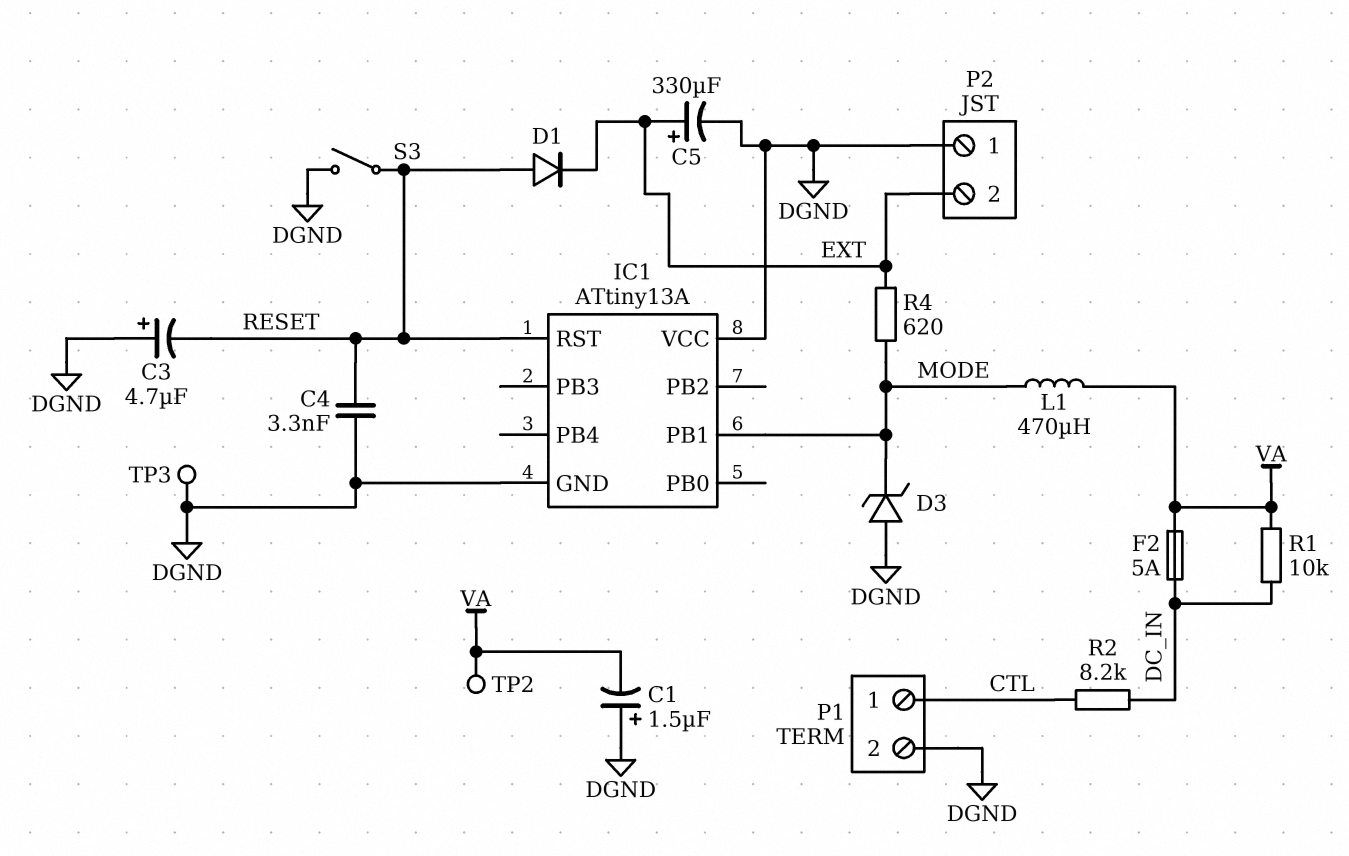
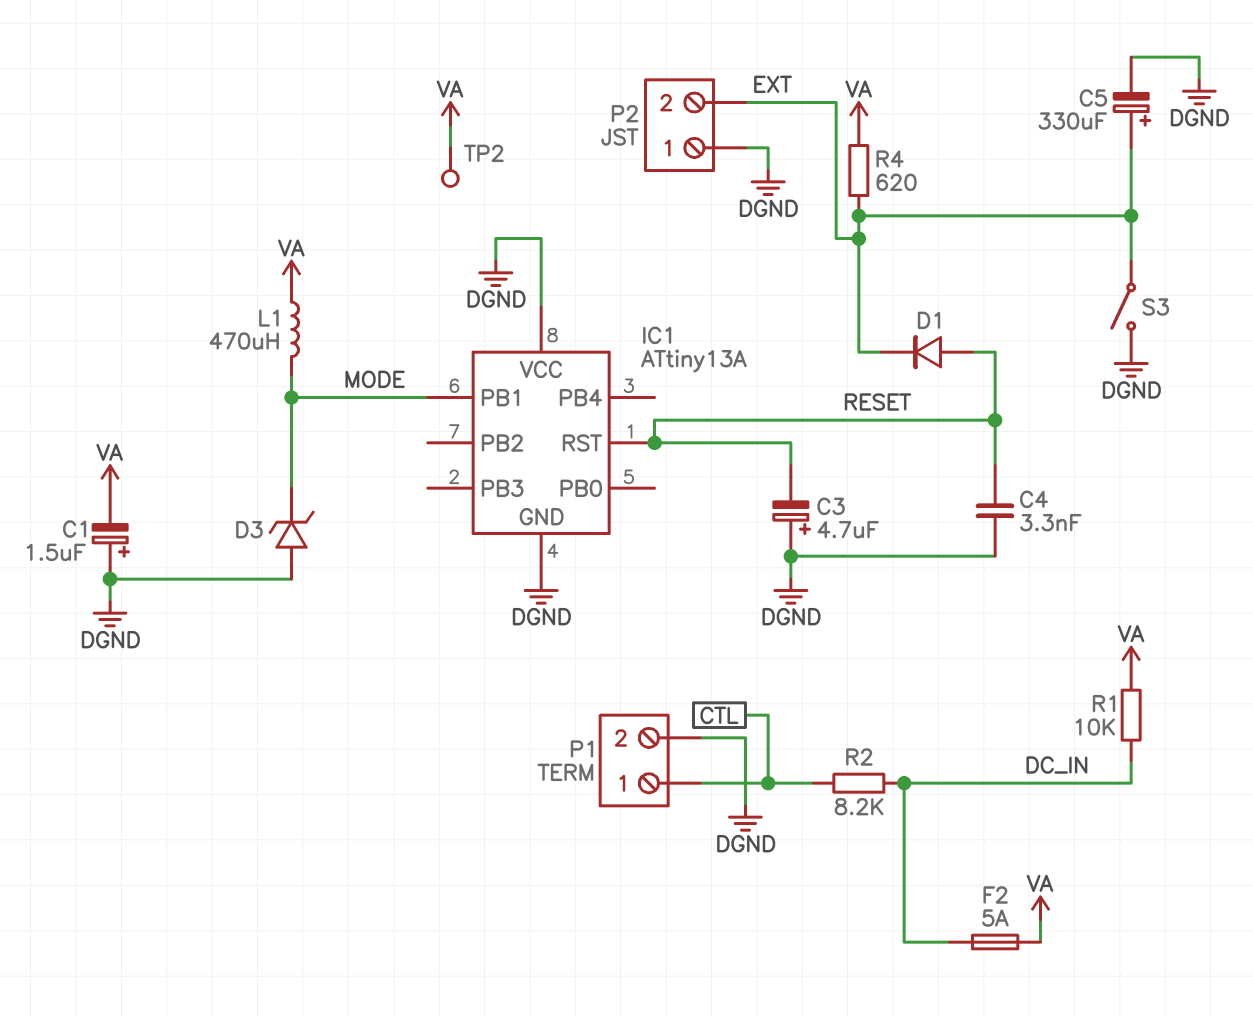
R4: 620 (EXT, MODE) -> 620 (EXT, VA)
S3: switch (DGND, RESET) -> switch (DGND, EXT)
TP3: test point (DGND) -> none

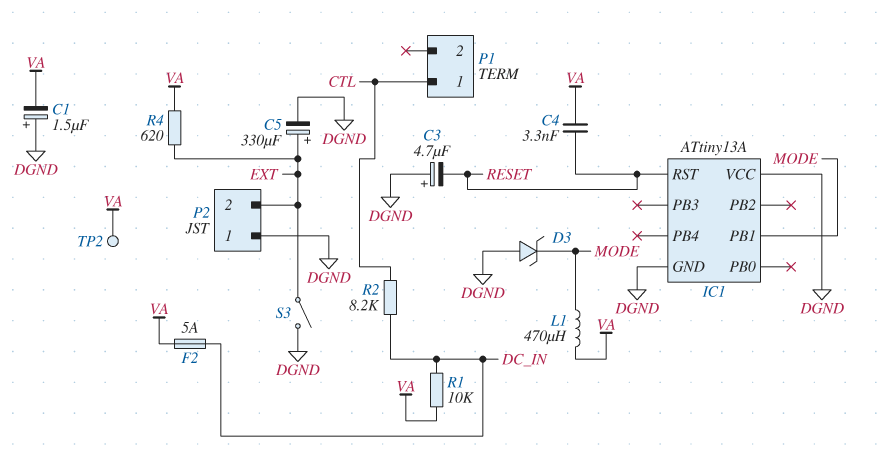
C4: 3.3nF (DGND, RESET) -> 3.3nF (RESET, VA)
D1: diode (A RESET, K EXT) -> none
P1 pin 2: DGND -> none

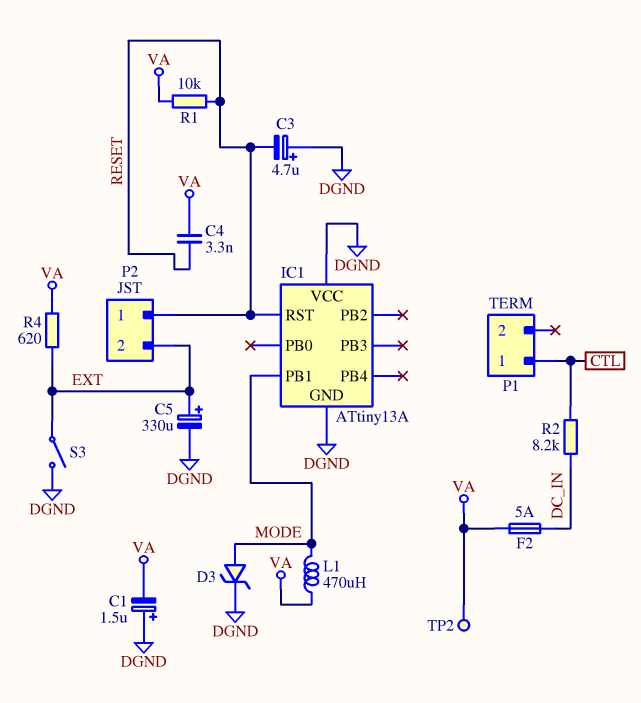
D3: zener (A DGND, K MODE) -> zener (A MODE, K DGND)
P2 pin 1: DGND -> RESET
R1: 10k (DC_IN, VA) -> 10k (RESET, VA)

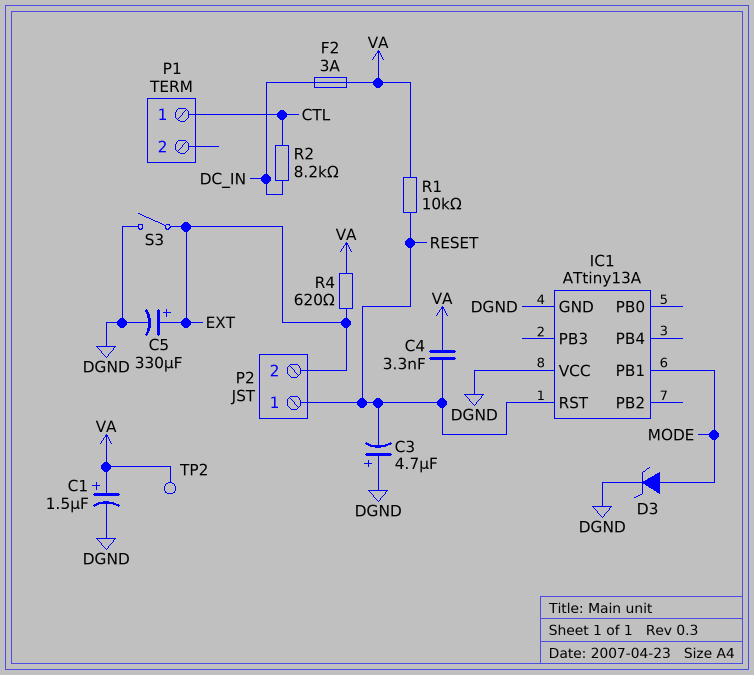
C1: 1.5uF (plus DGND, minus VA) -> 1.5uF (plus VA, minus DGND)
F2: 5A (DC_IN, VA) -> 3A (DC_IN, VA)
L1: 470uH (MODE, VA) -> none

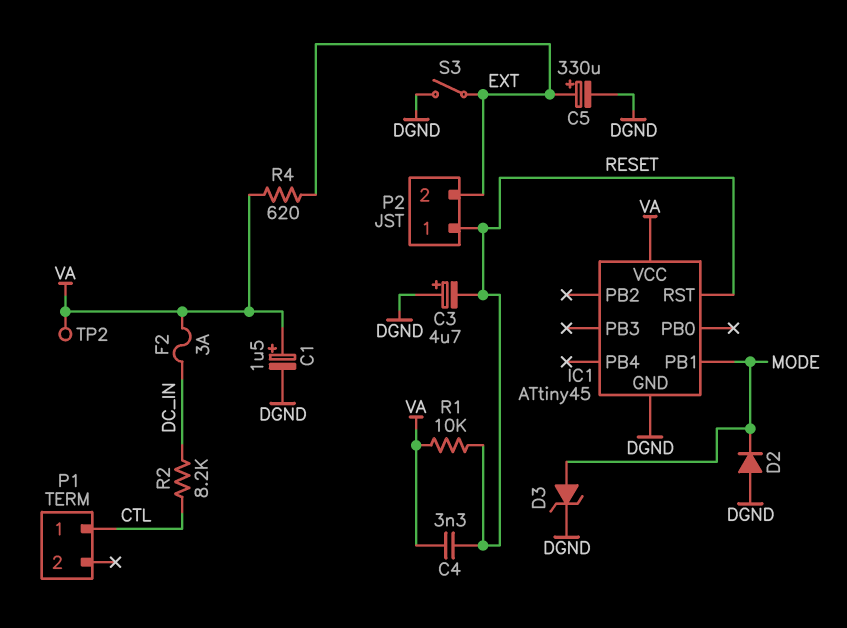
D2: none -> diode (A DGND, K MODE)
IC1: ATtiny13A -> ATtiny45
IC1 pin VCC: DGND -> VA

